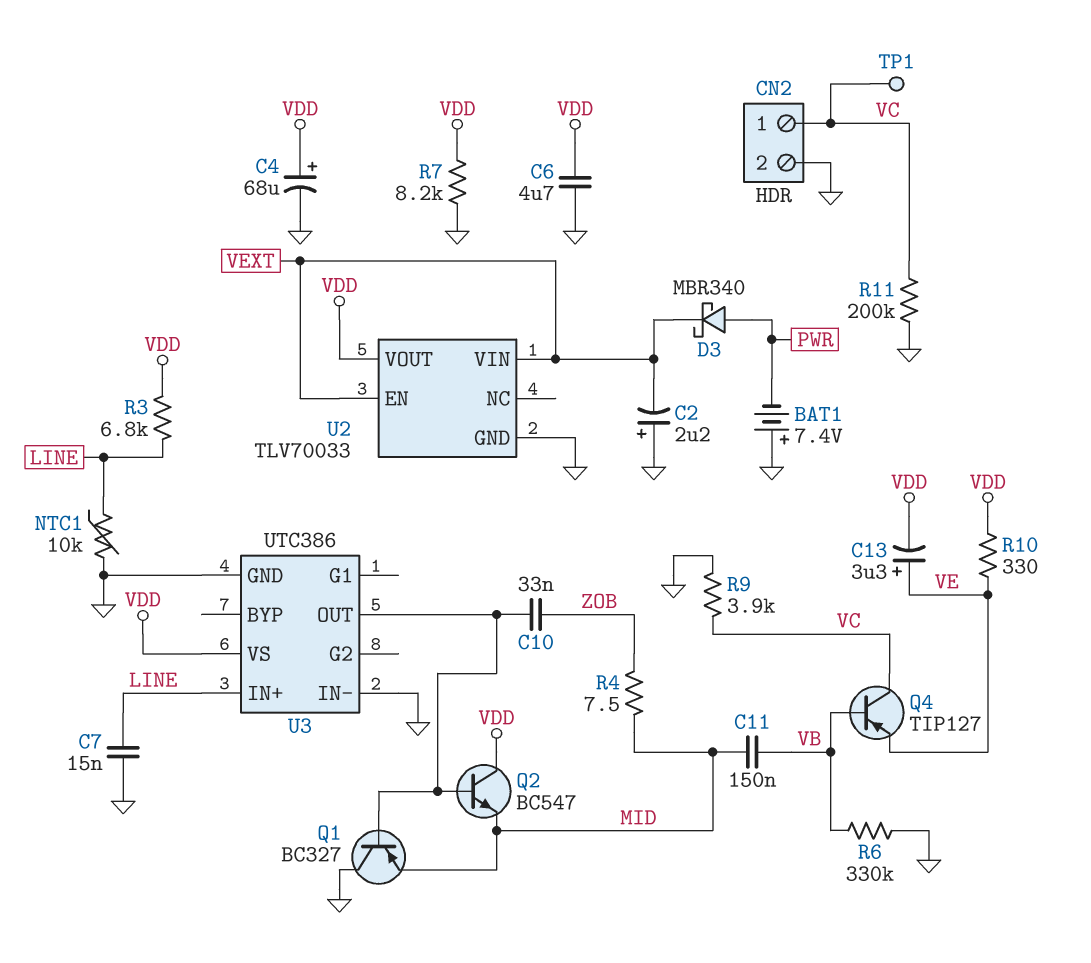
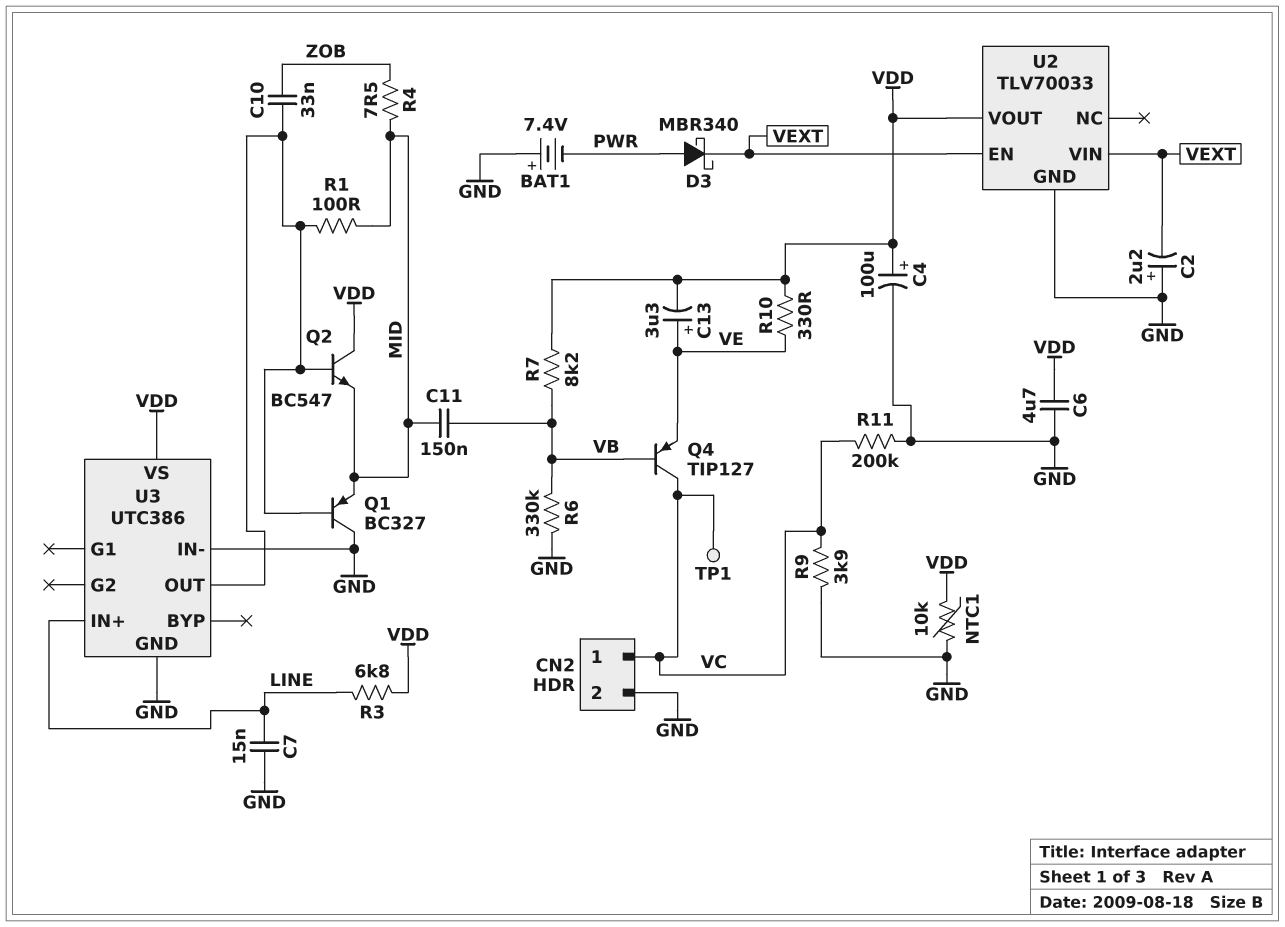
C4: 68uF (plus VDD, minus GND) -> 100uF (plus VDD, minus GND)
NTC1: 10k (GND, LINE) -> 10k (GND, VDD)
R1: none -> 100 (MID, U3/OUT)
R7: 8.2k (GND, VDD) -> 8.2k (VB, VDD)

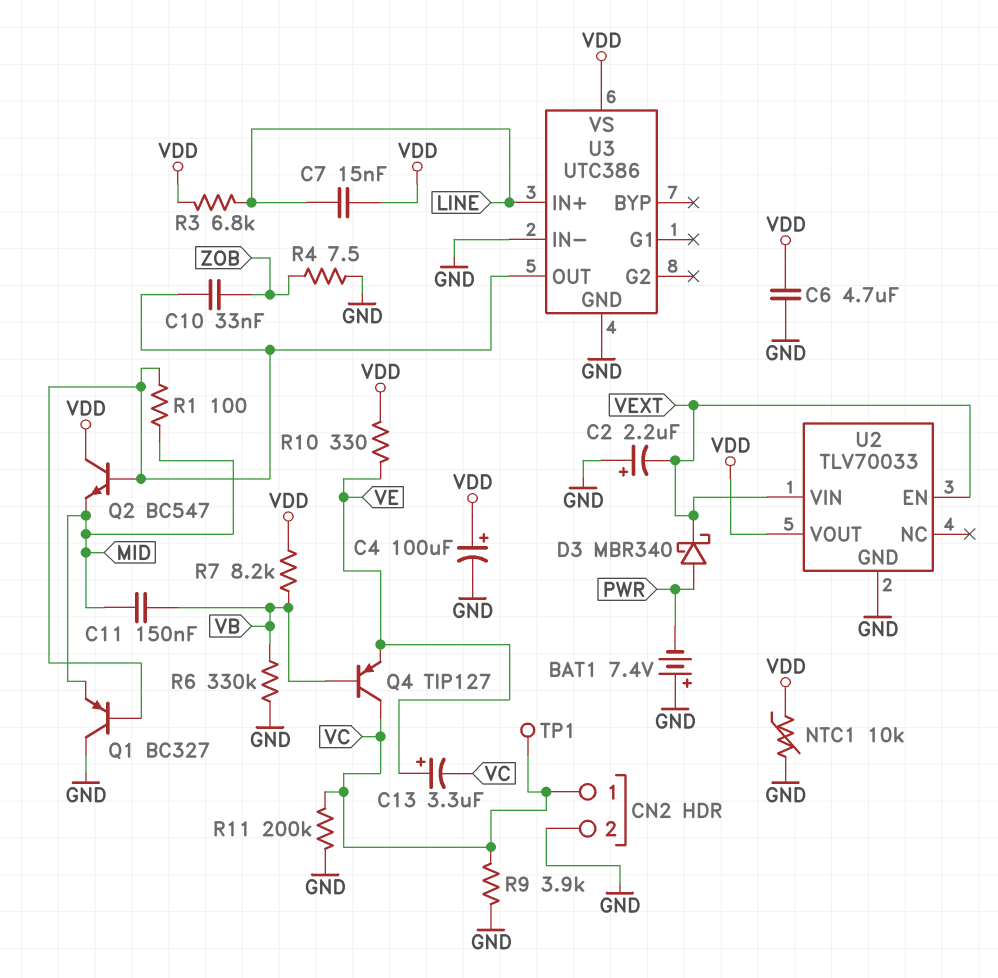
C7: 15nF (GND, LINE) -> 15nF (LINE, VDD)
C13: 3.3uF (plus VE, minus VDD) -> 3.3uF (plus VE, minus VC)
R4: 7.5 (MID, ZOB) -> 7.5 (GND, ZOB)

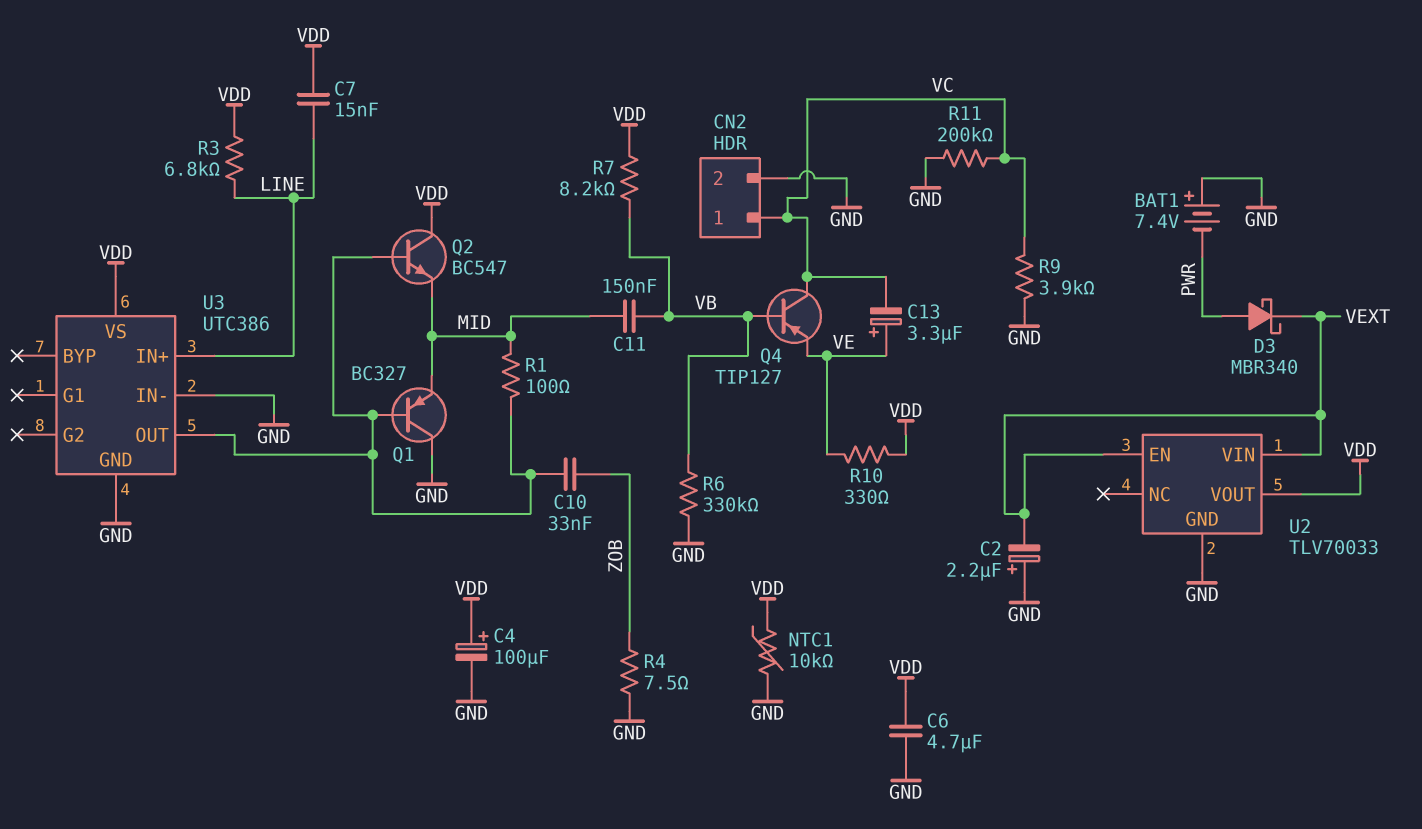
TP1: test point (VC) -> none

